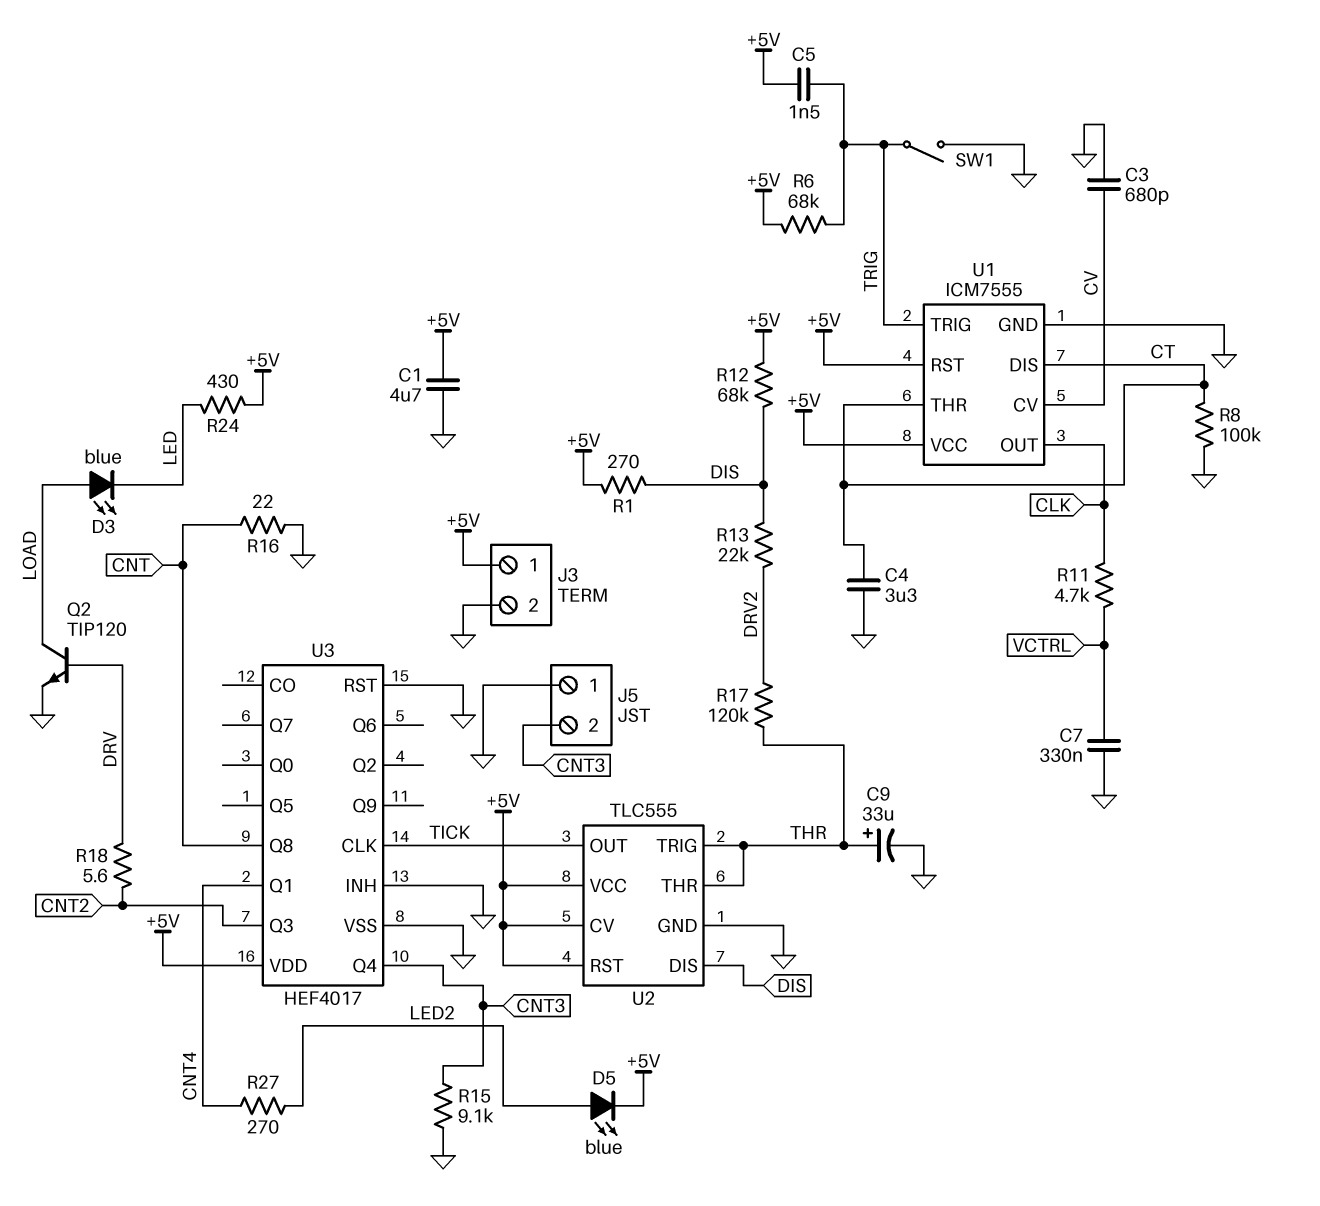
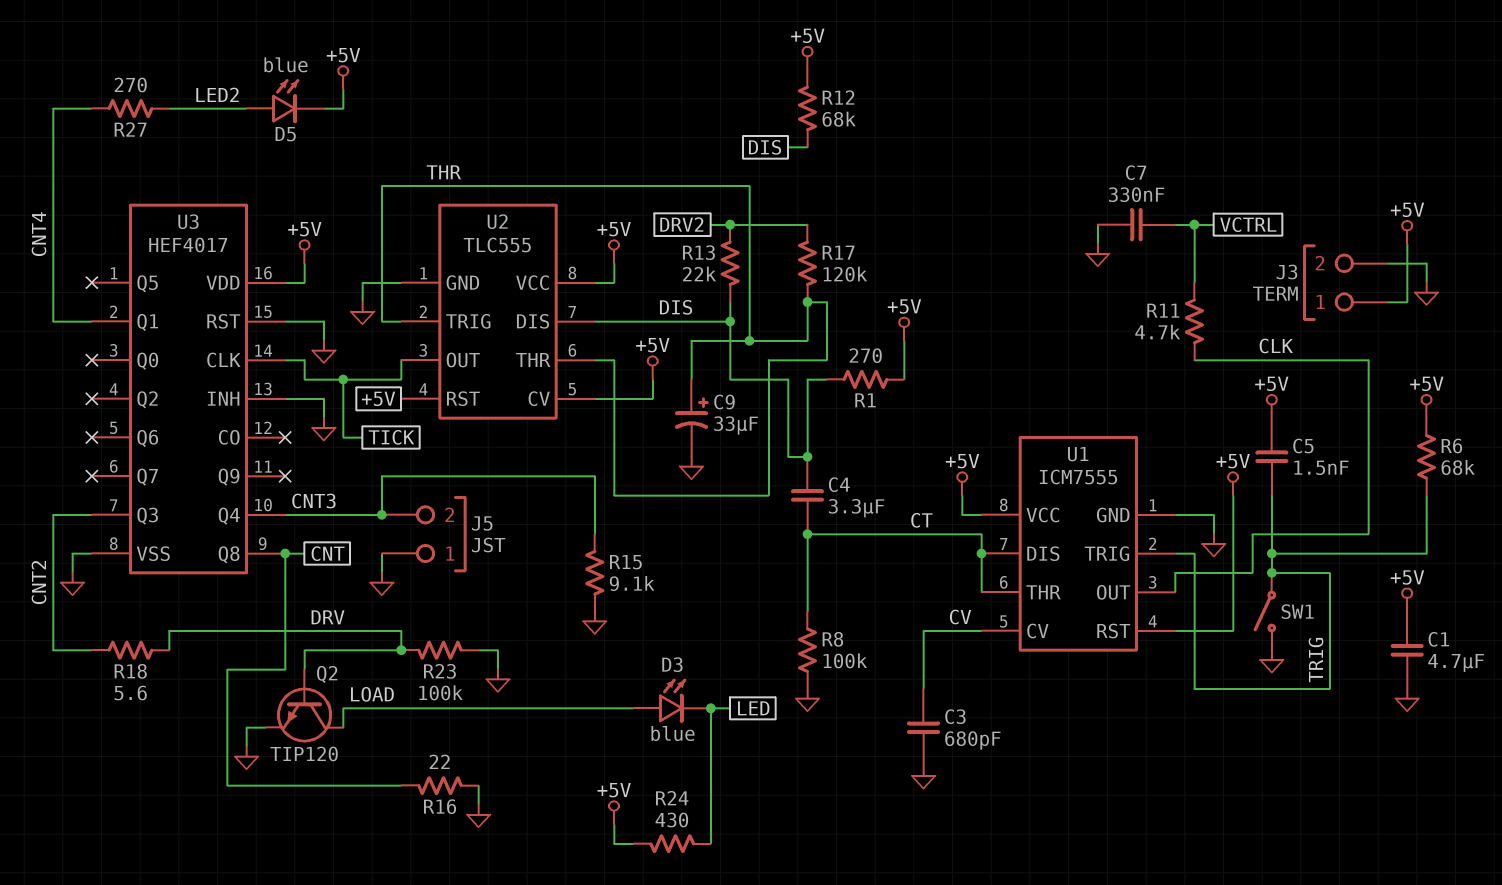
C4: 3.3uF (CT, GND) -> 3.3uF (CT, DIS)
R23: none -> 100k (DRV, GND)

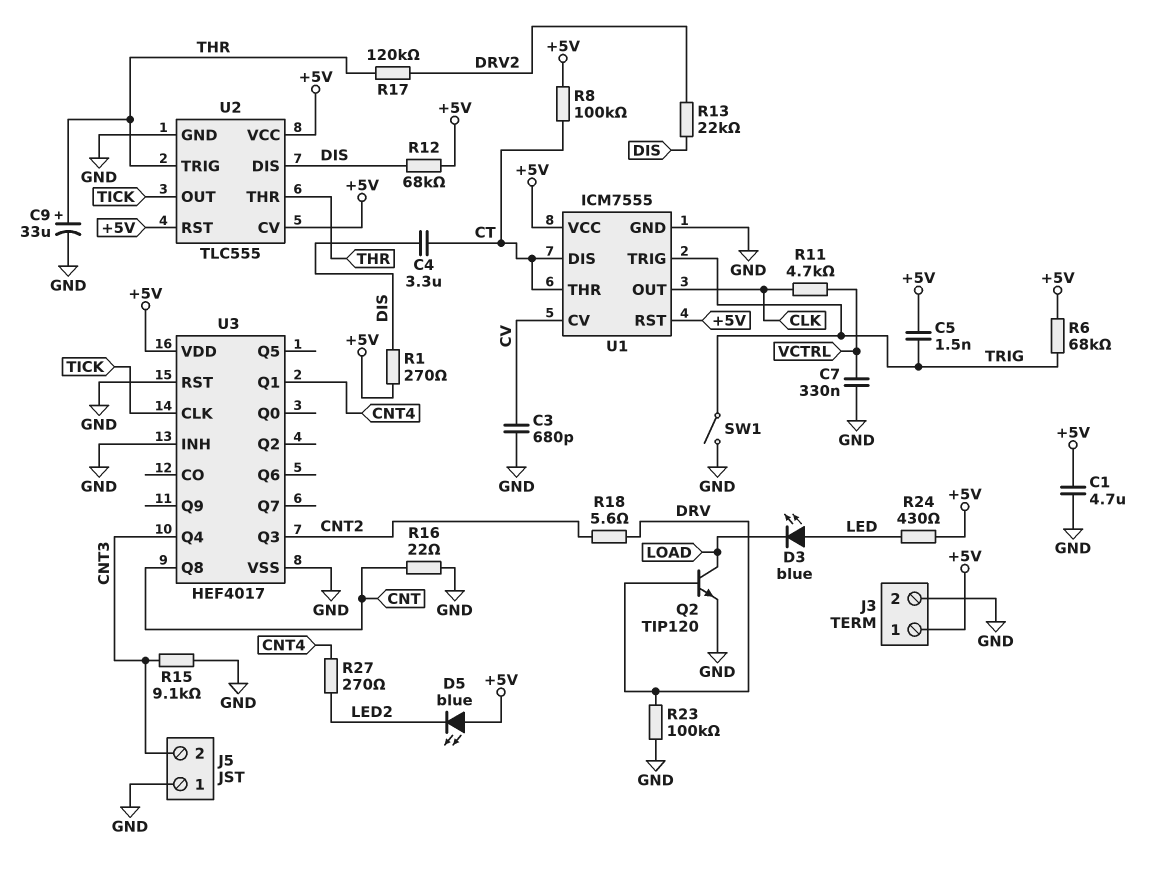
D3: LED blue (A LOAD, K LED) -> LED blue (A LED, K LOAD)
D5: LED blue (A LED2, K +5V) -> LED blue (A +5V, K LED2)
R8: 100k (CT, GND) -> 100k (+5V, CT)

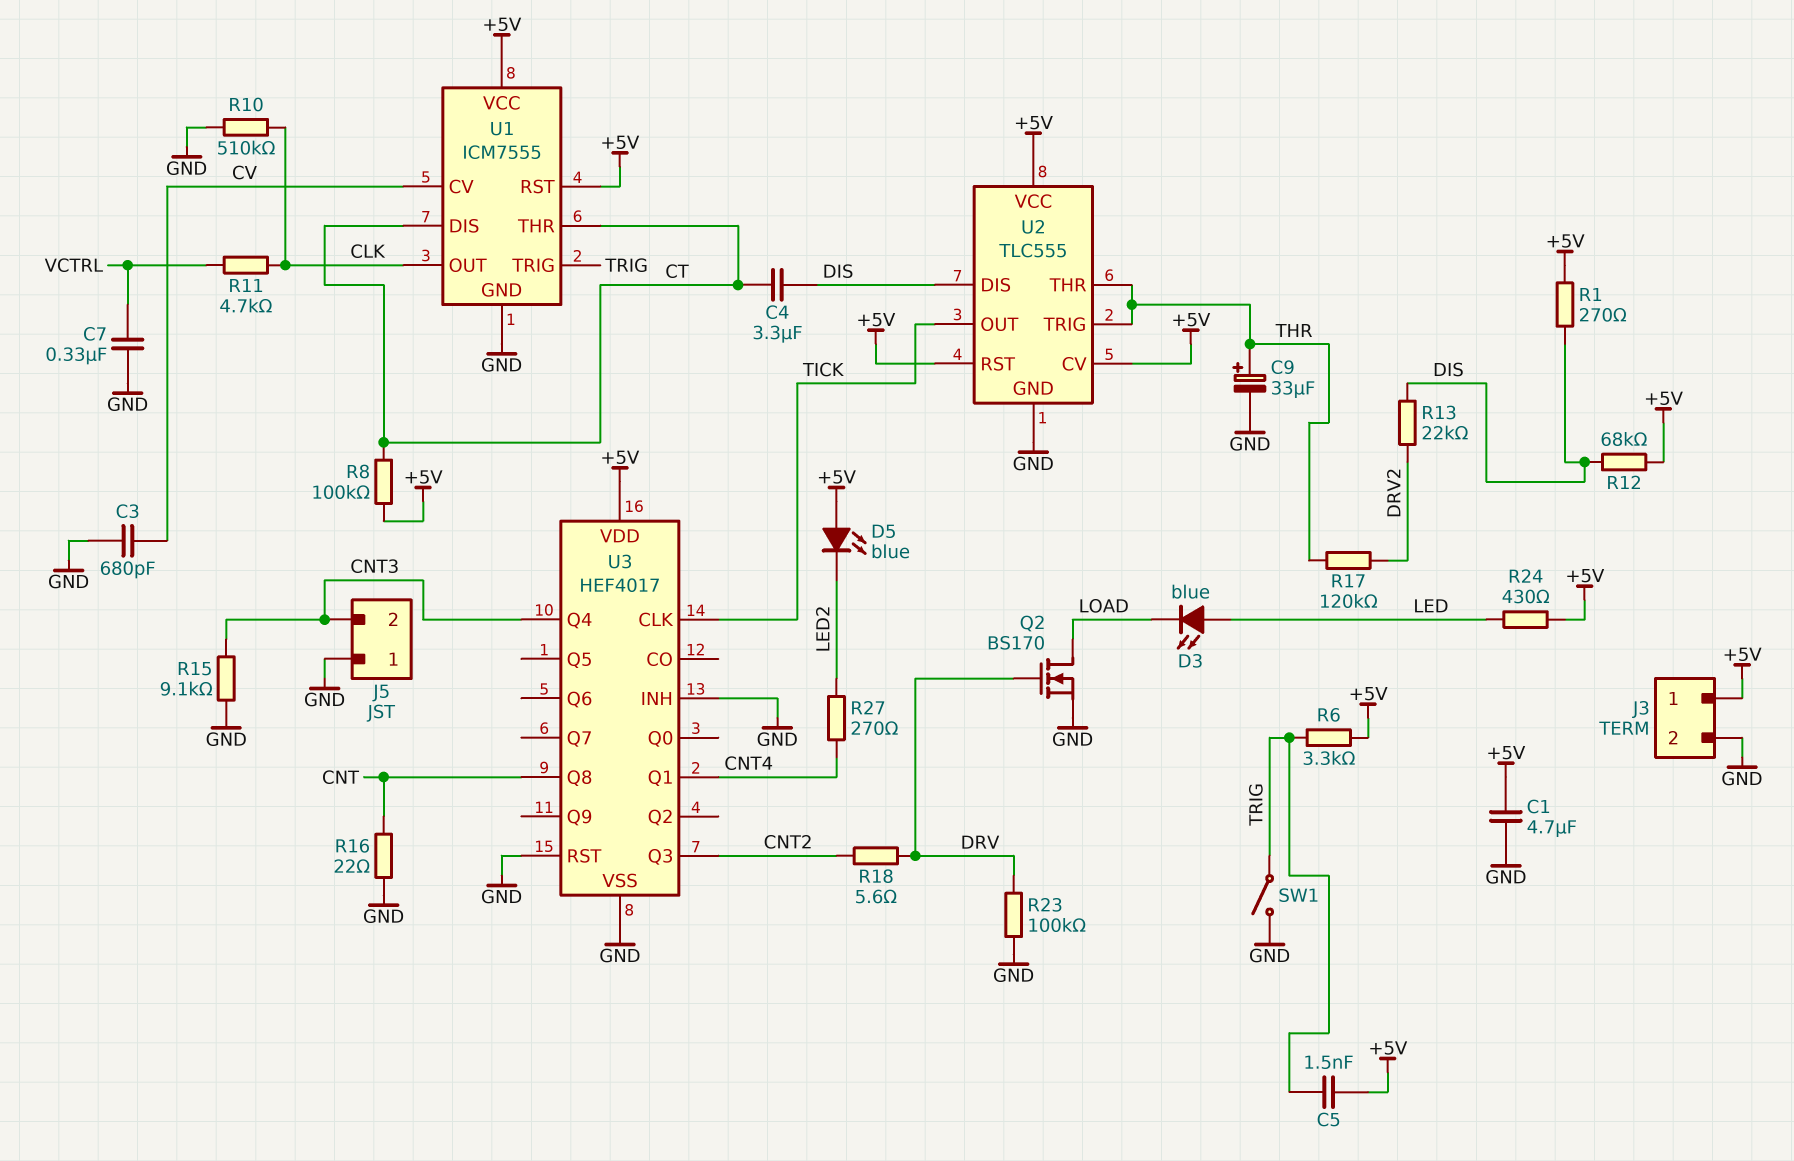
Q2: NPN TIP120 (B DRV, C LOAD, E GND) -> NMOS BS170 (G DRV, D LOAD, S GND)
R6: 68k (+5V, TRIG) -> 3.3k (+5V, TRIG)
R10: none -> 510k (CLK, GND)

